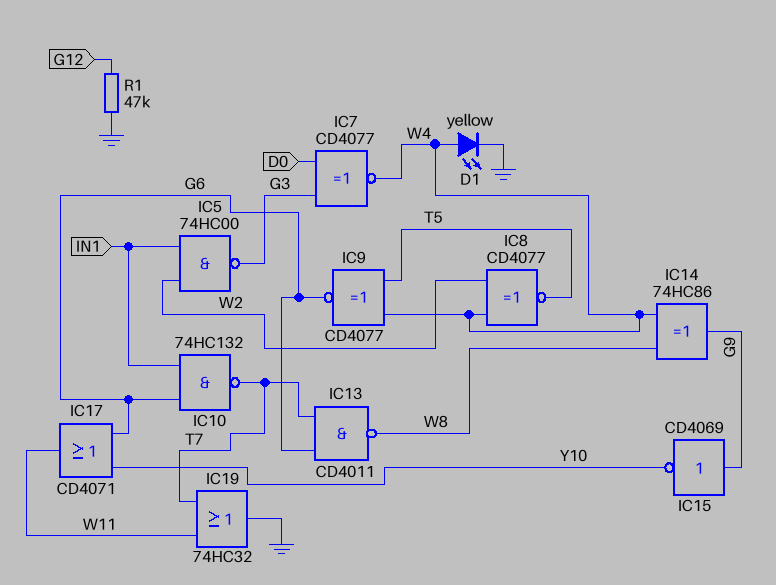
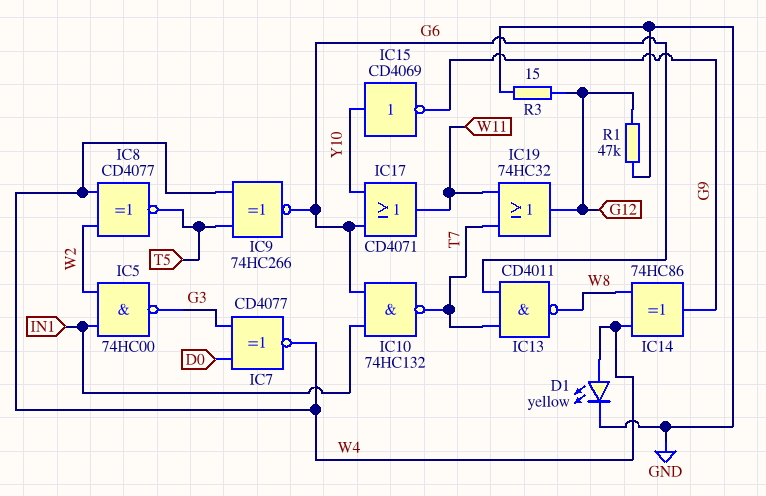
IC9: XNOR CD4077 (in T5, in W4, out G6) -> XNOR 74HC266 (in T5, in W4, out G6)
IC15: NOT CD4069 (in G9, out Y10) -> NOT CD4069 (in Y10, out G9)
IC19: OR 74HC32 (in T7, in W11, out GND) -> OR 74HC32 (in T7, in W11, out G12)
R3: none -> 15 (G12, GND)

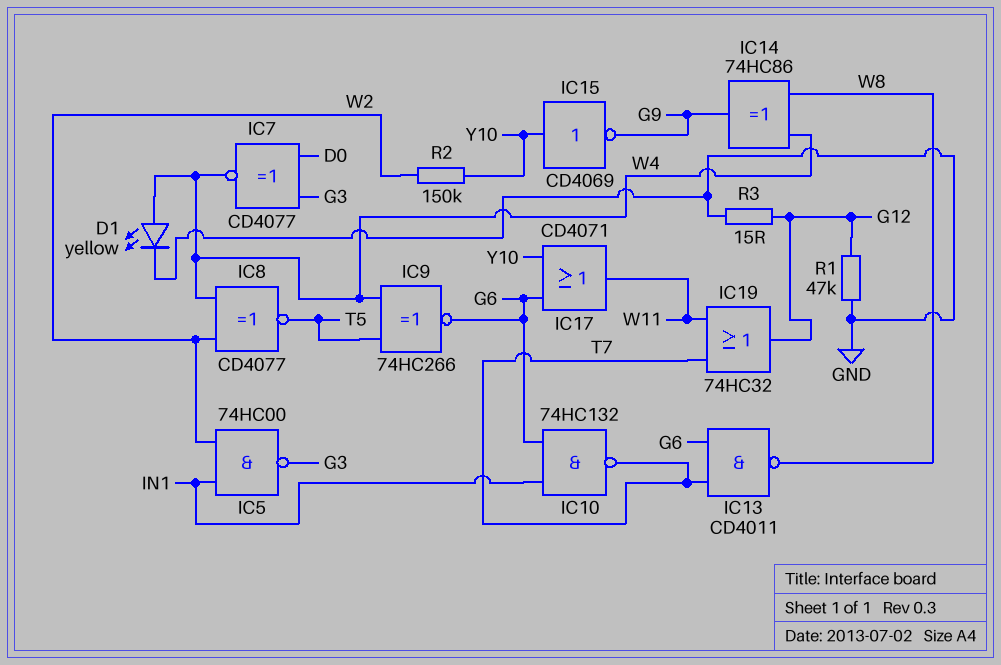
R2: none -> 150k (W2, Y10)

